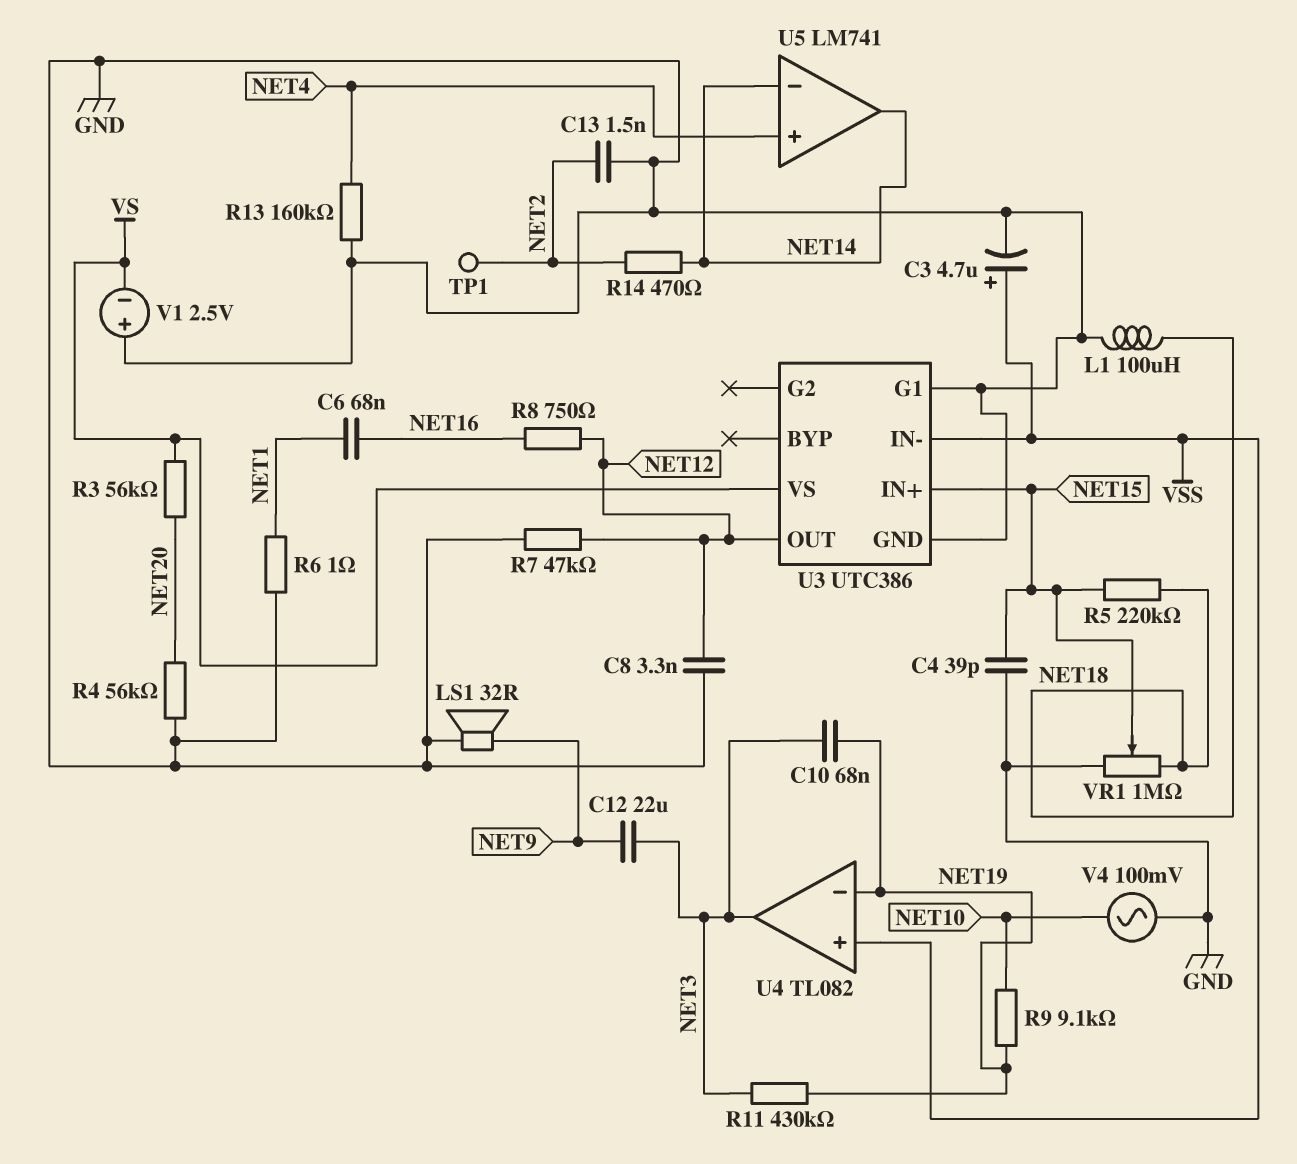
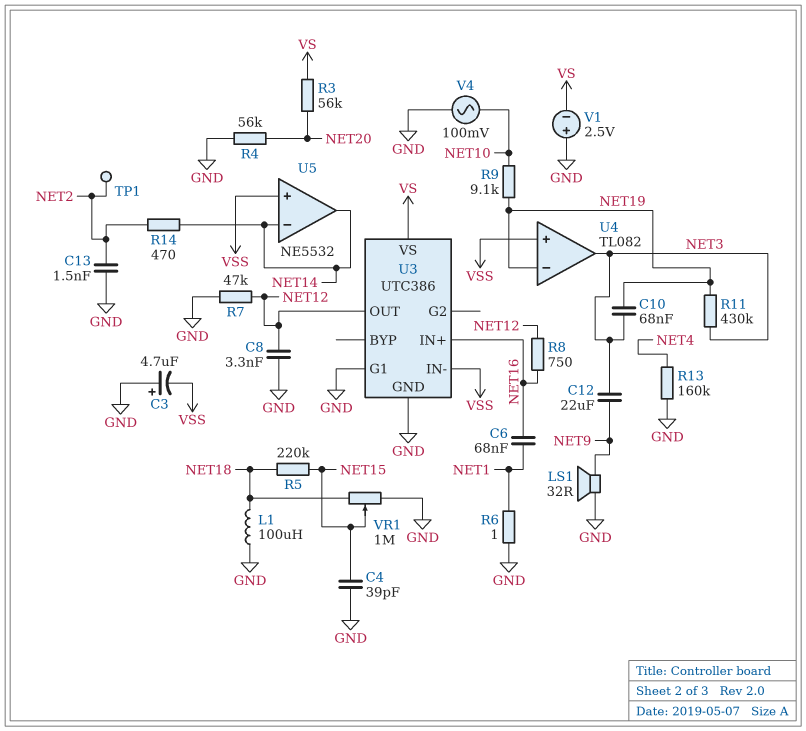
C3: 4.7uF (plus VSS, minus GND) -> 4.7uF (plus GND, minus VSS)
U3 pin IN+: NET15 -> NET16
U5: LM741 -> NE5532
U5 pin in+: NET4 -> VSS

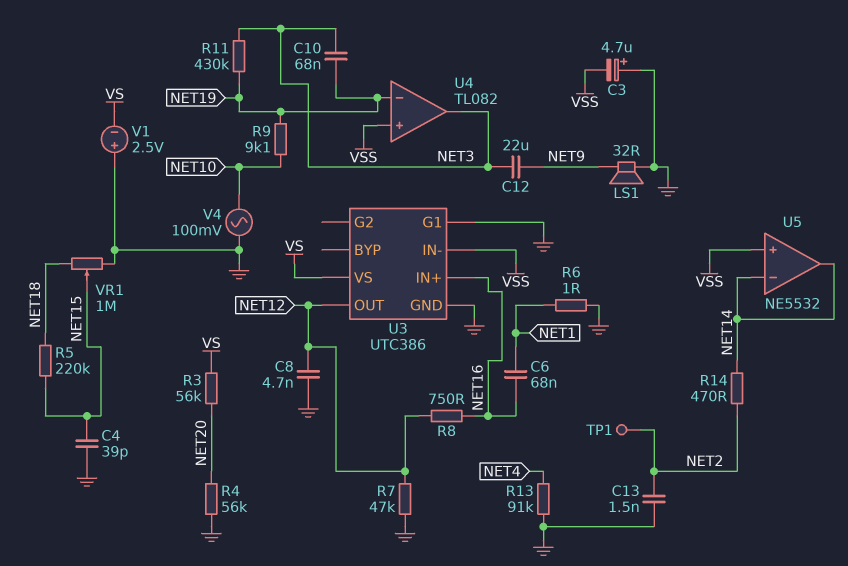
C8: 3.3nF (GND, NET12) -> 4.7nF (GND, NET12)
L1: 100uH (GND, NET18) -> none
R13: 160k (GND, NET4) -> 91k (GND, NET4)

